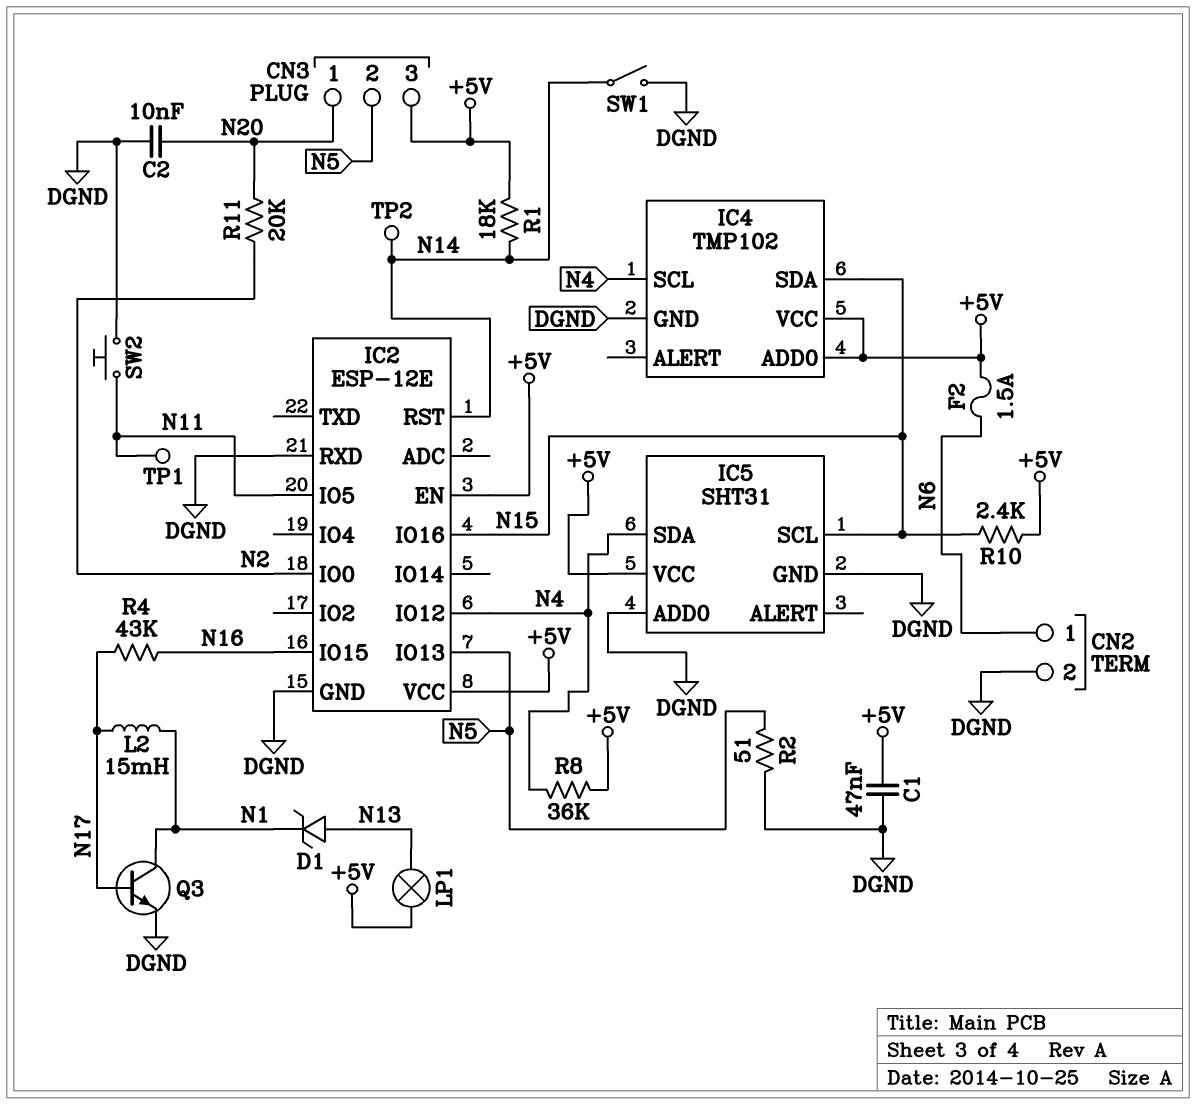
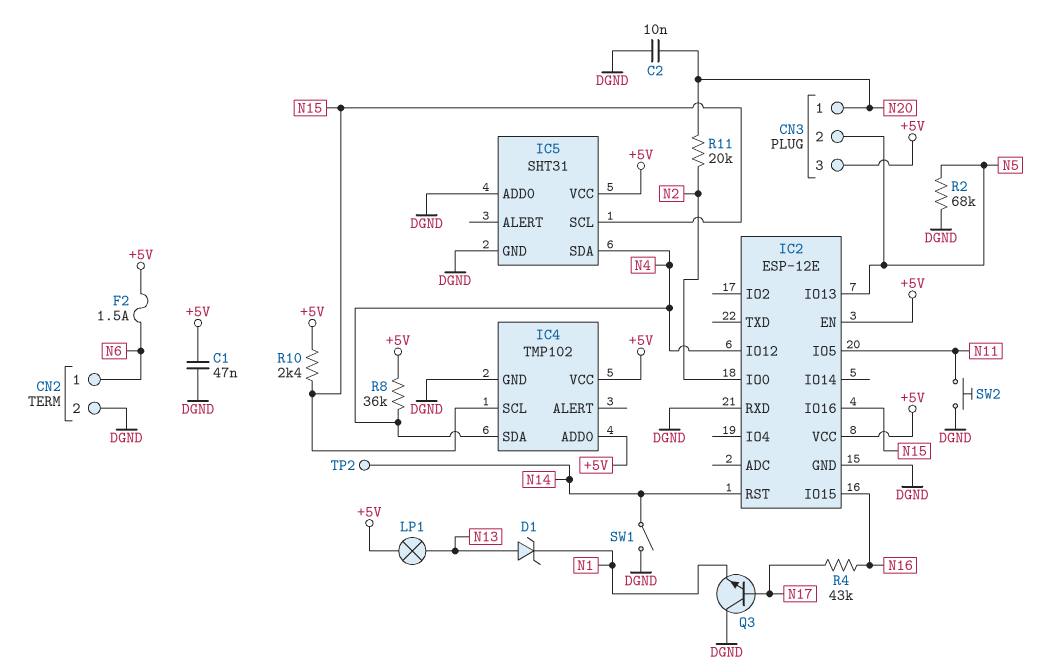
IC4 pin SCL: N4 -> N15
IC4 pin SDA: N15 -> N4
L2: 15mH (N1, N17) -> none
Q3: NPN (B N17, C N1, E DGND) -> NPN (B N17, C DGND, E N1)
R1: 18k (+5V, N14) -> none
R2: 51 (DGND, N5) -> 68k (DGND, N5)
TP1: test point (N11) -> none

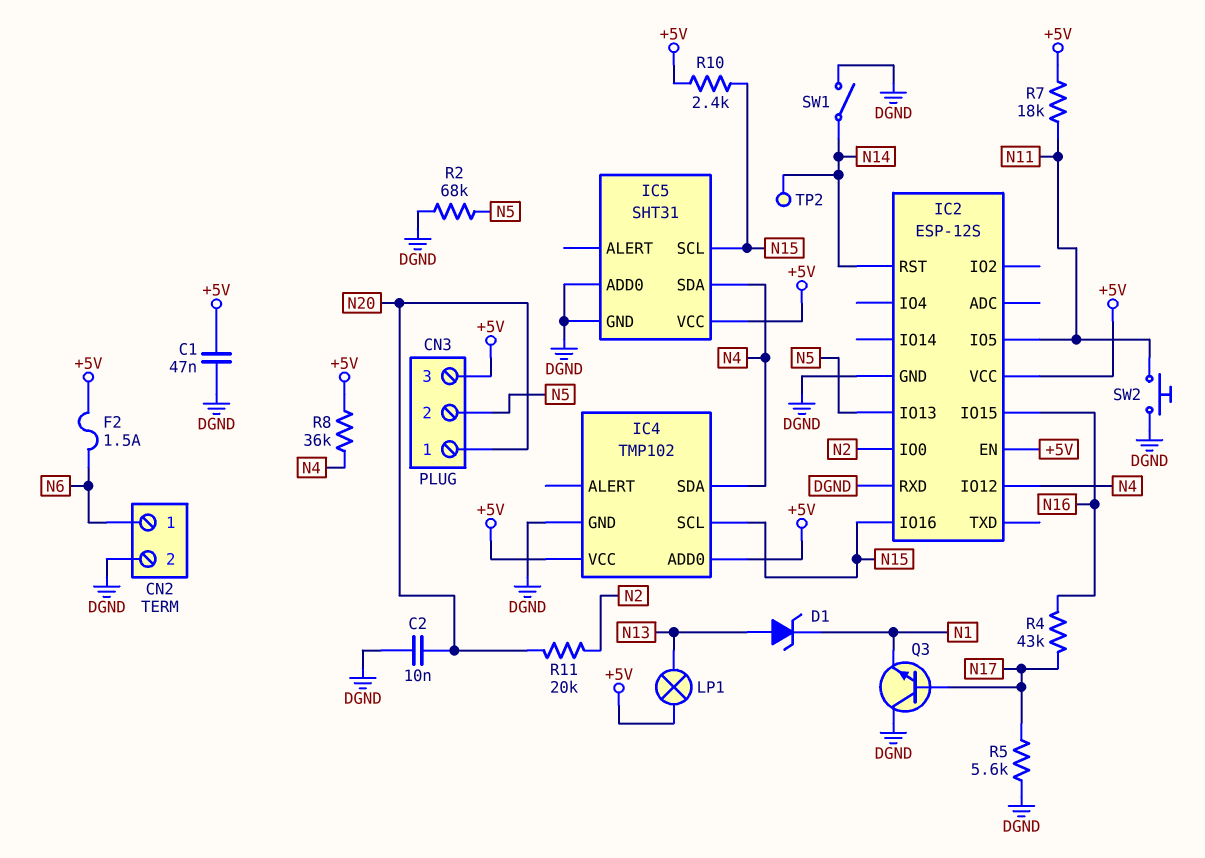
IC2: ESP-12E -> ESP-12S
R5: none -> 5.6k (DGND, N17)
R7: none -> 18k (+5V, N11)

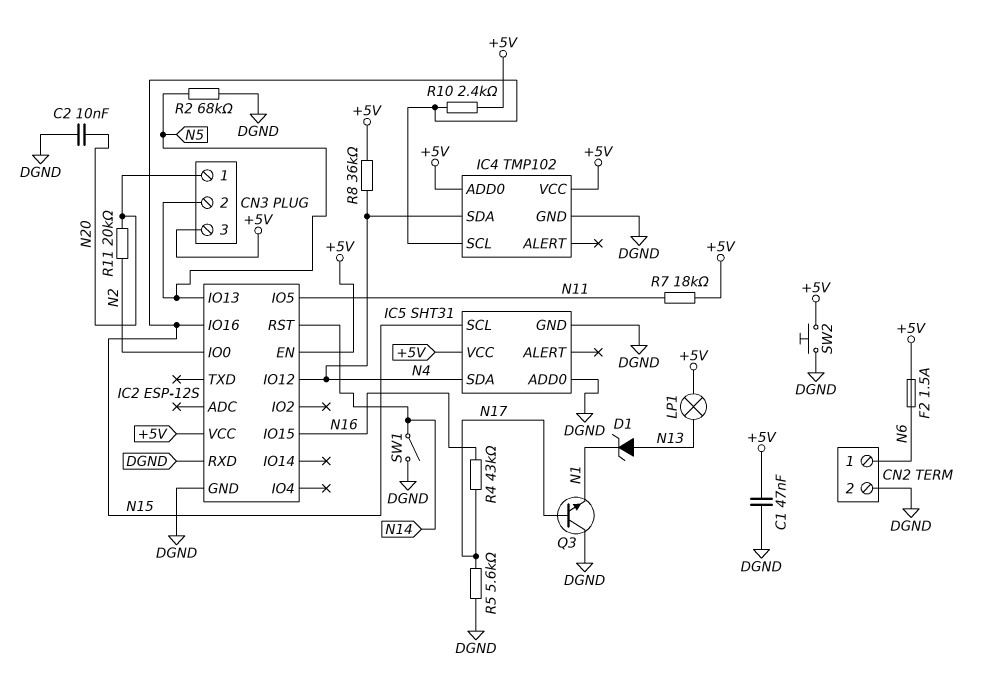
SW2: button (DGND, N11) -> button (+5V, DGND)
TP2: test point (N14) -> none

